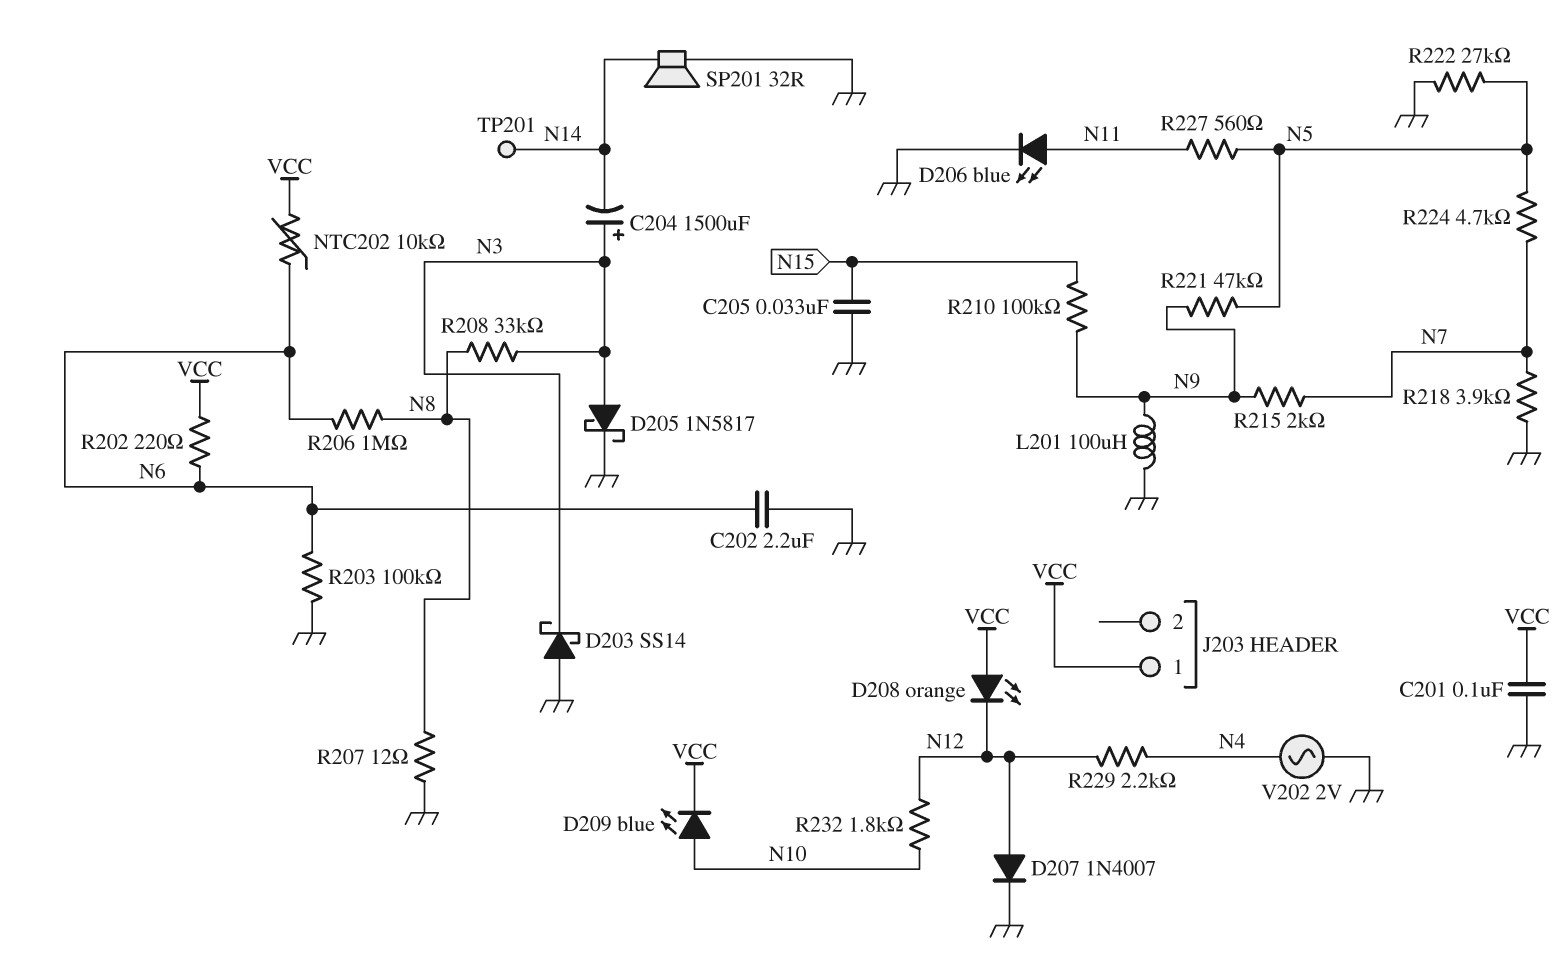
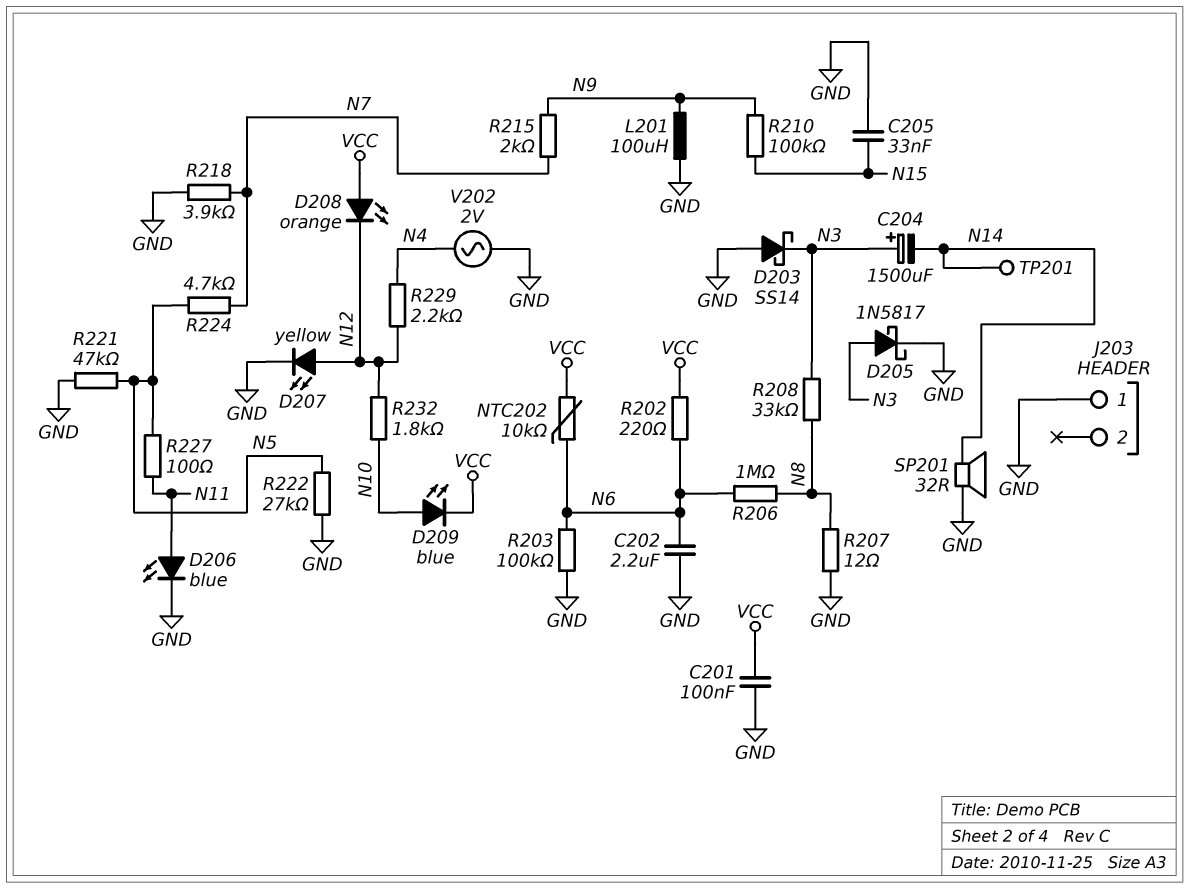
D207: diode 1N4007 (A N12, K GND) -> LED yellow (A N12, K GND)
J203 pin 1: VCC -> GND
R221: 47k (N5, N9) -> 47k (GND, N5)
R227: 560 (N5, N11) -> 100 (N5, N11)

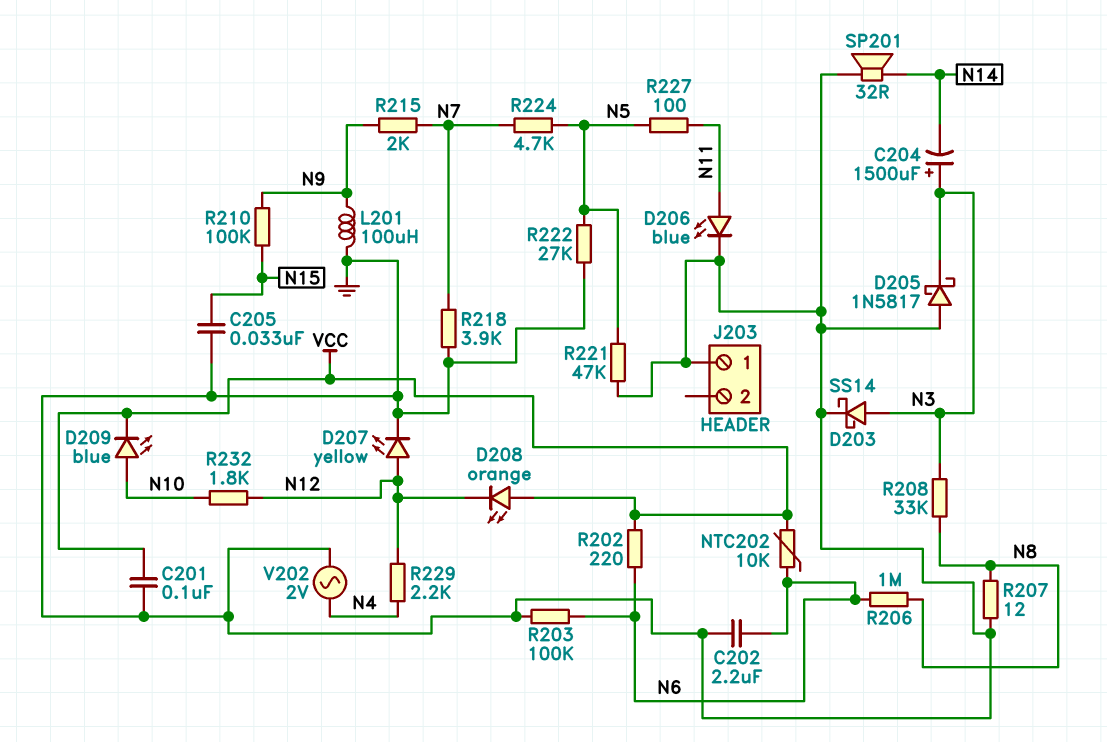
D203: schottky SS14 (A GND, K N3) -> schottky SS14 (A N3, K GND)
D205: schottky 1N5817 (A N3, K GND) -> schottky 1N5817 (A GND, K N3)
TP201: test point (N14) -> none

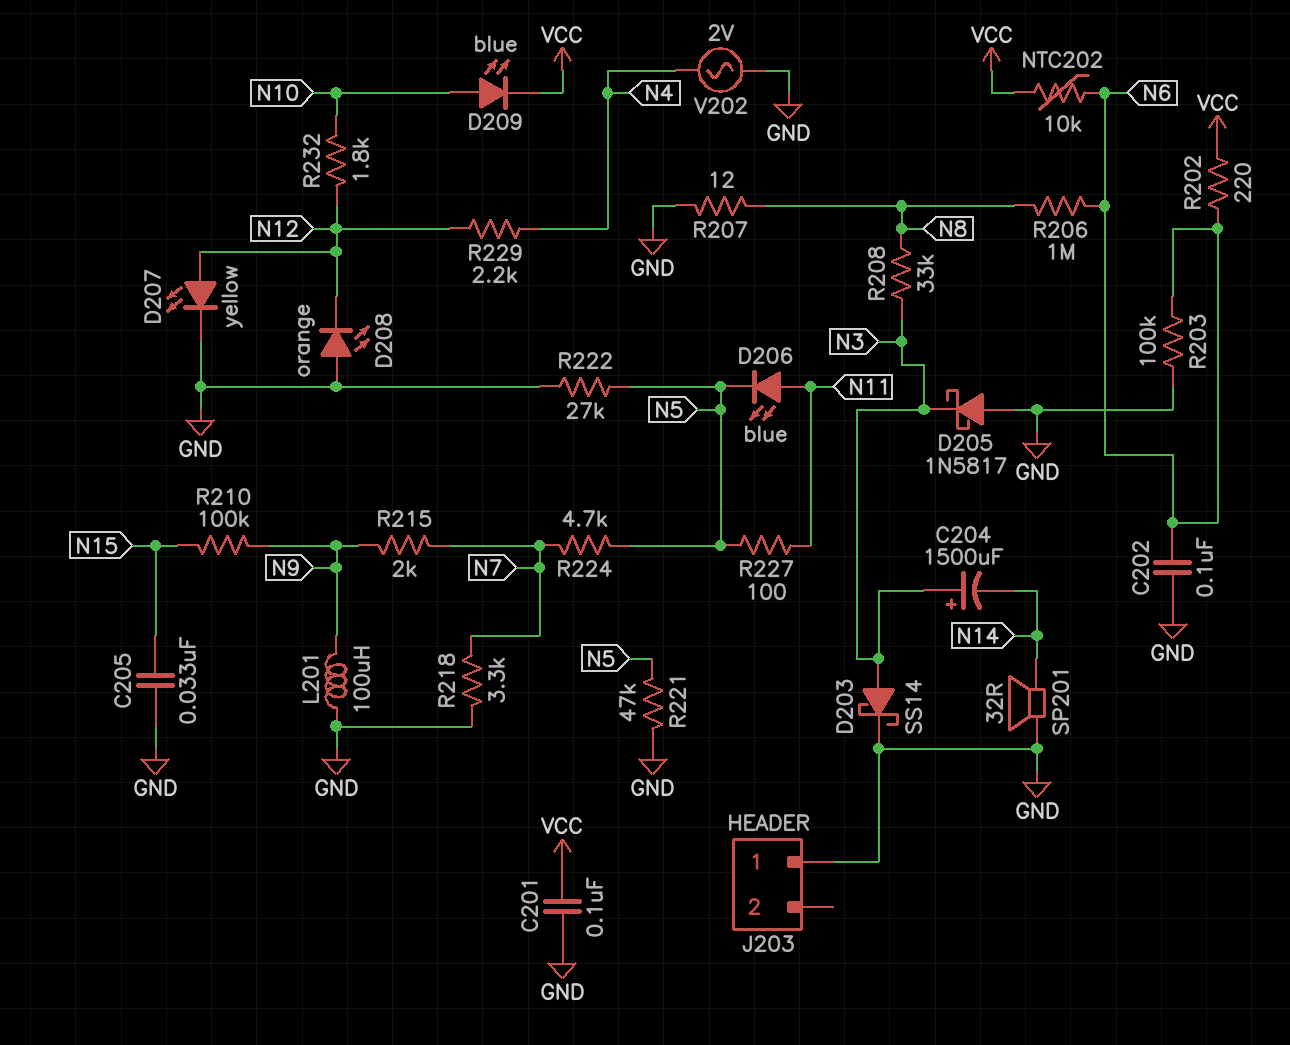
C202: 2.2uF (GND, N6) -> 100nF (GND, N6)
D206: LED blue (A N11, K GND) -> LED blue (A N11, K N5)
D208: LED orange (A VCC, K N12) -> LED orange (A GND, K N12)
R218: 3.9k (GND, N7) -> 3.3k (GND, N7)

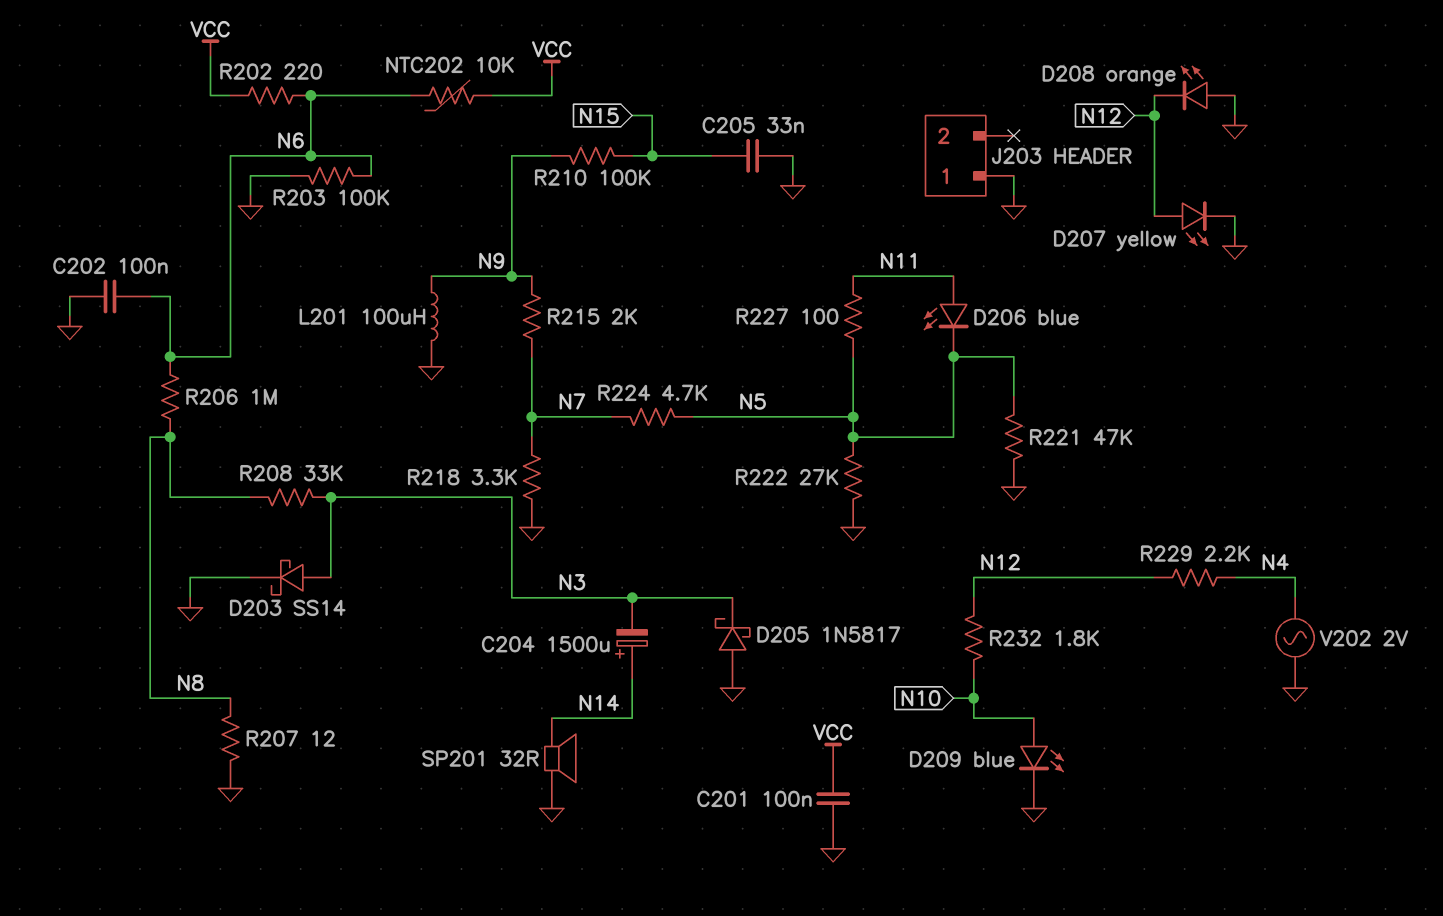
C204: 1500uF (plus N3, minus N14) -> 1500uF (plus N14, minus N3)
D209: LED blue (A N10, K VCC) -> LED blue (A N10, K GND)

